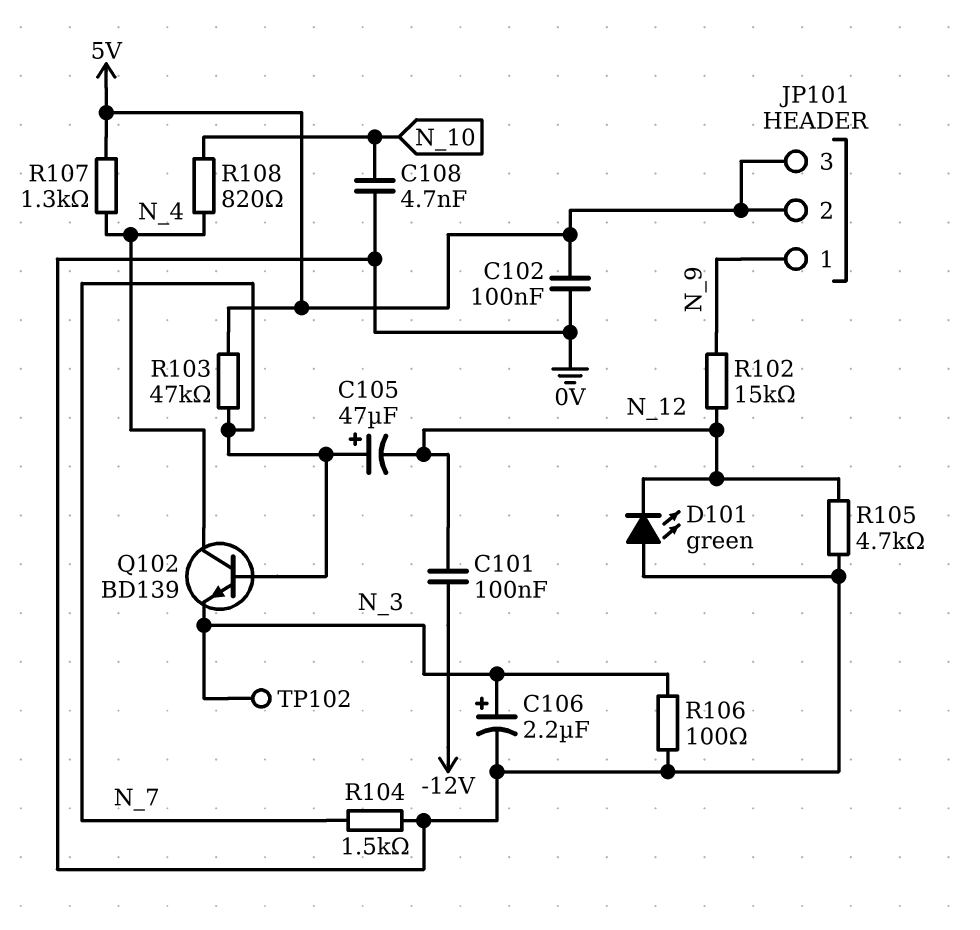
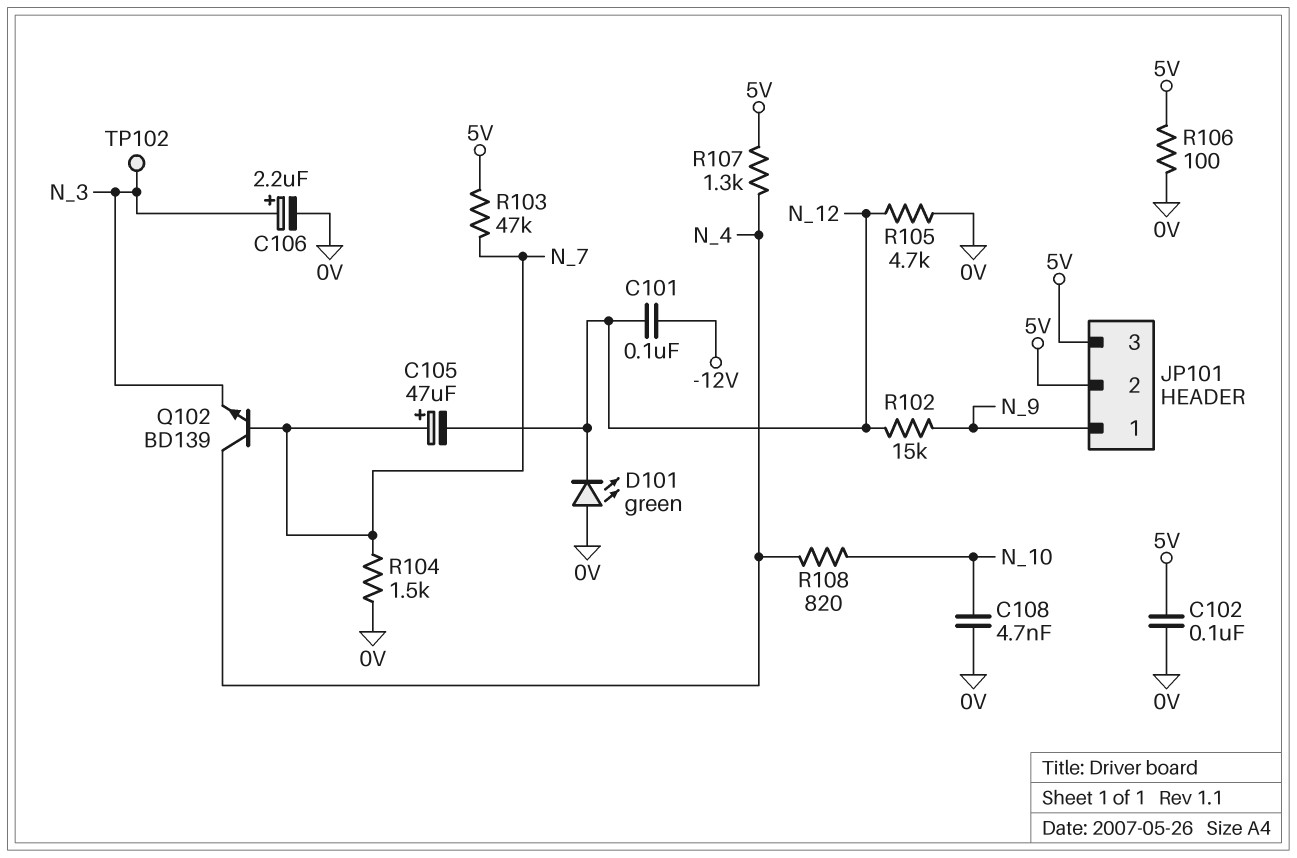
R106: 100 (0V, N_3) -> 100 (0V, 5V)

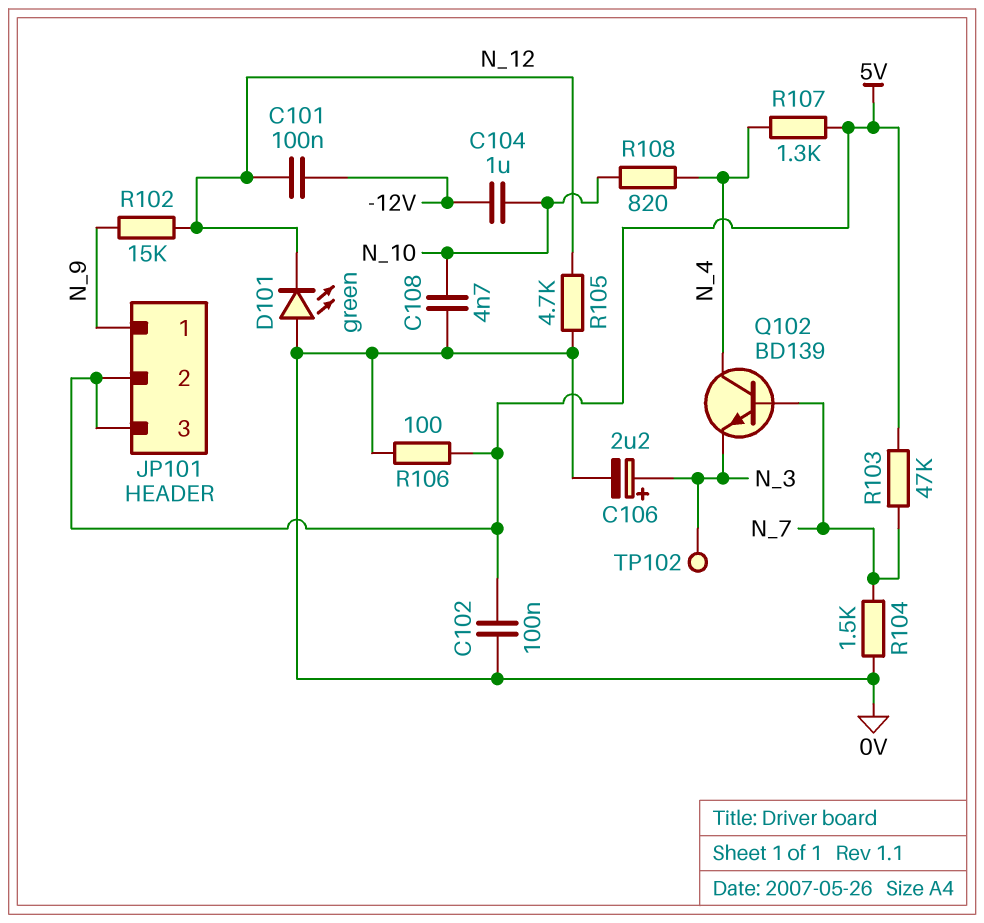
C104: none -> 1uF (-12V, N_10)
C105: 47uF (plus N_7, minus N_12) -> none

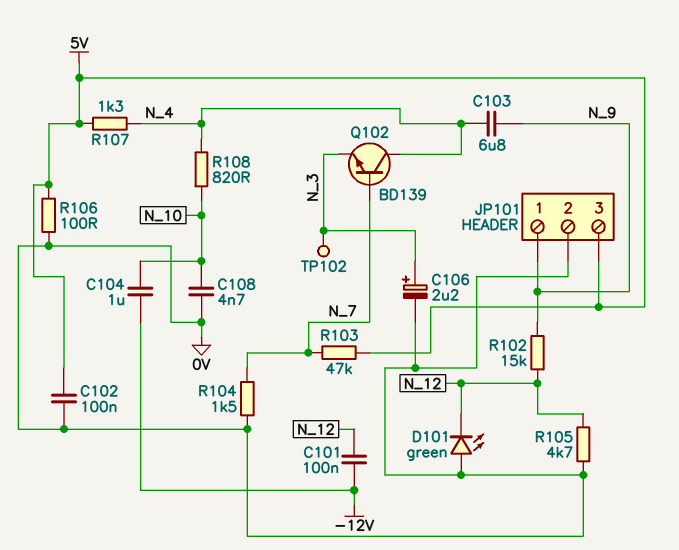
C103: none -> 6.8uF (N_4, N_9)
JP101 pin 2: 5V -> 0V

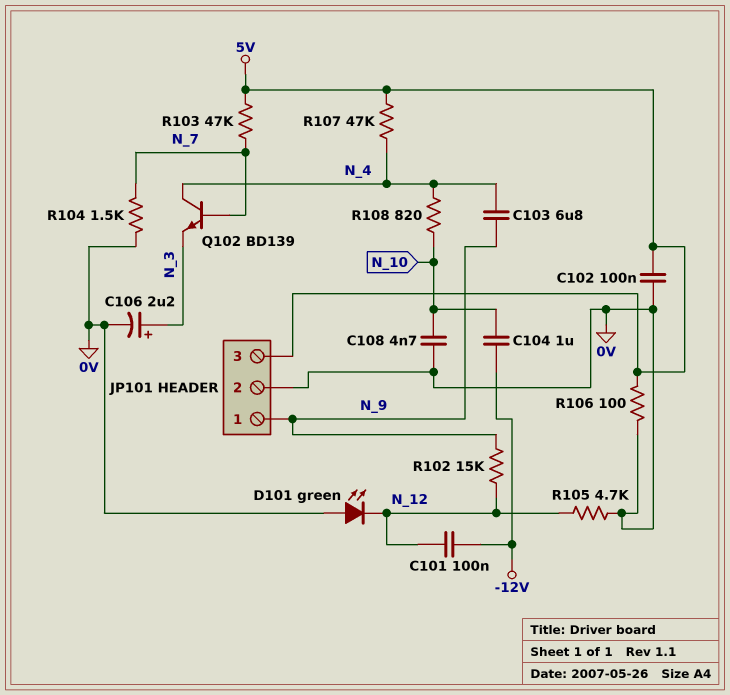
R107: 1.3k (5V, N_4) -> 47k (5V, N_4)
TP102: test point (N_3) -> none

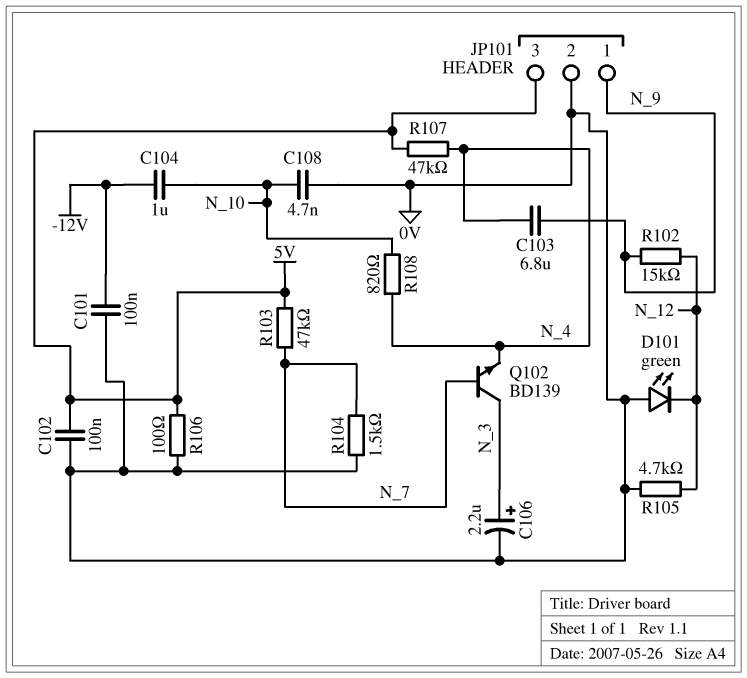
C101: 100nF (-12V, N_12) -> 100nF (-12V, 0V)
Q102: NPN BD139 (B N_7, C N_4, E N_3) -> NPN BD139 (B N_7, C N_3, E N_4)

